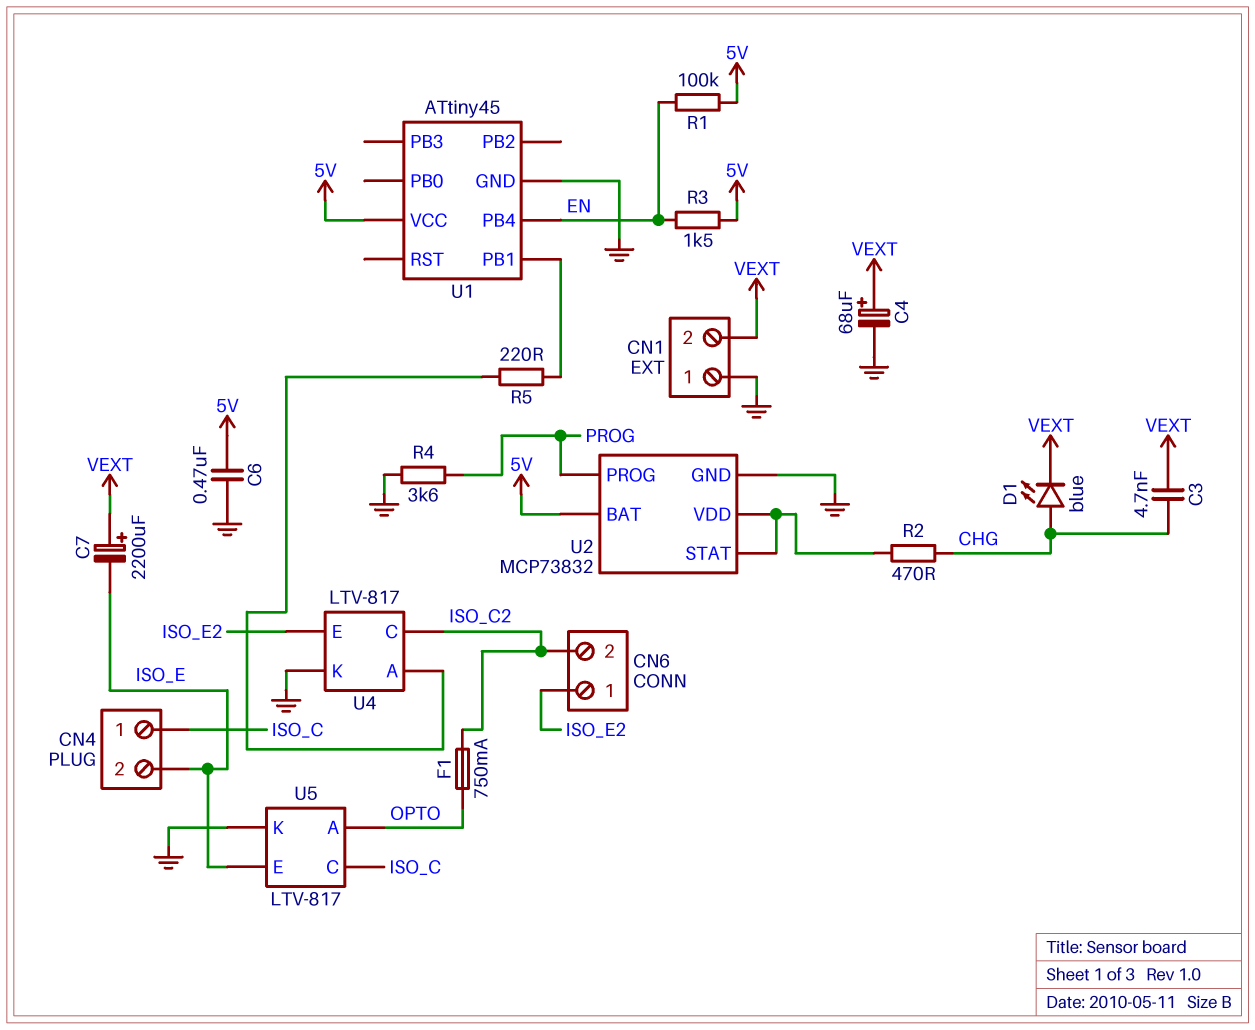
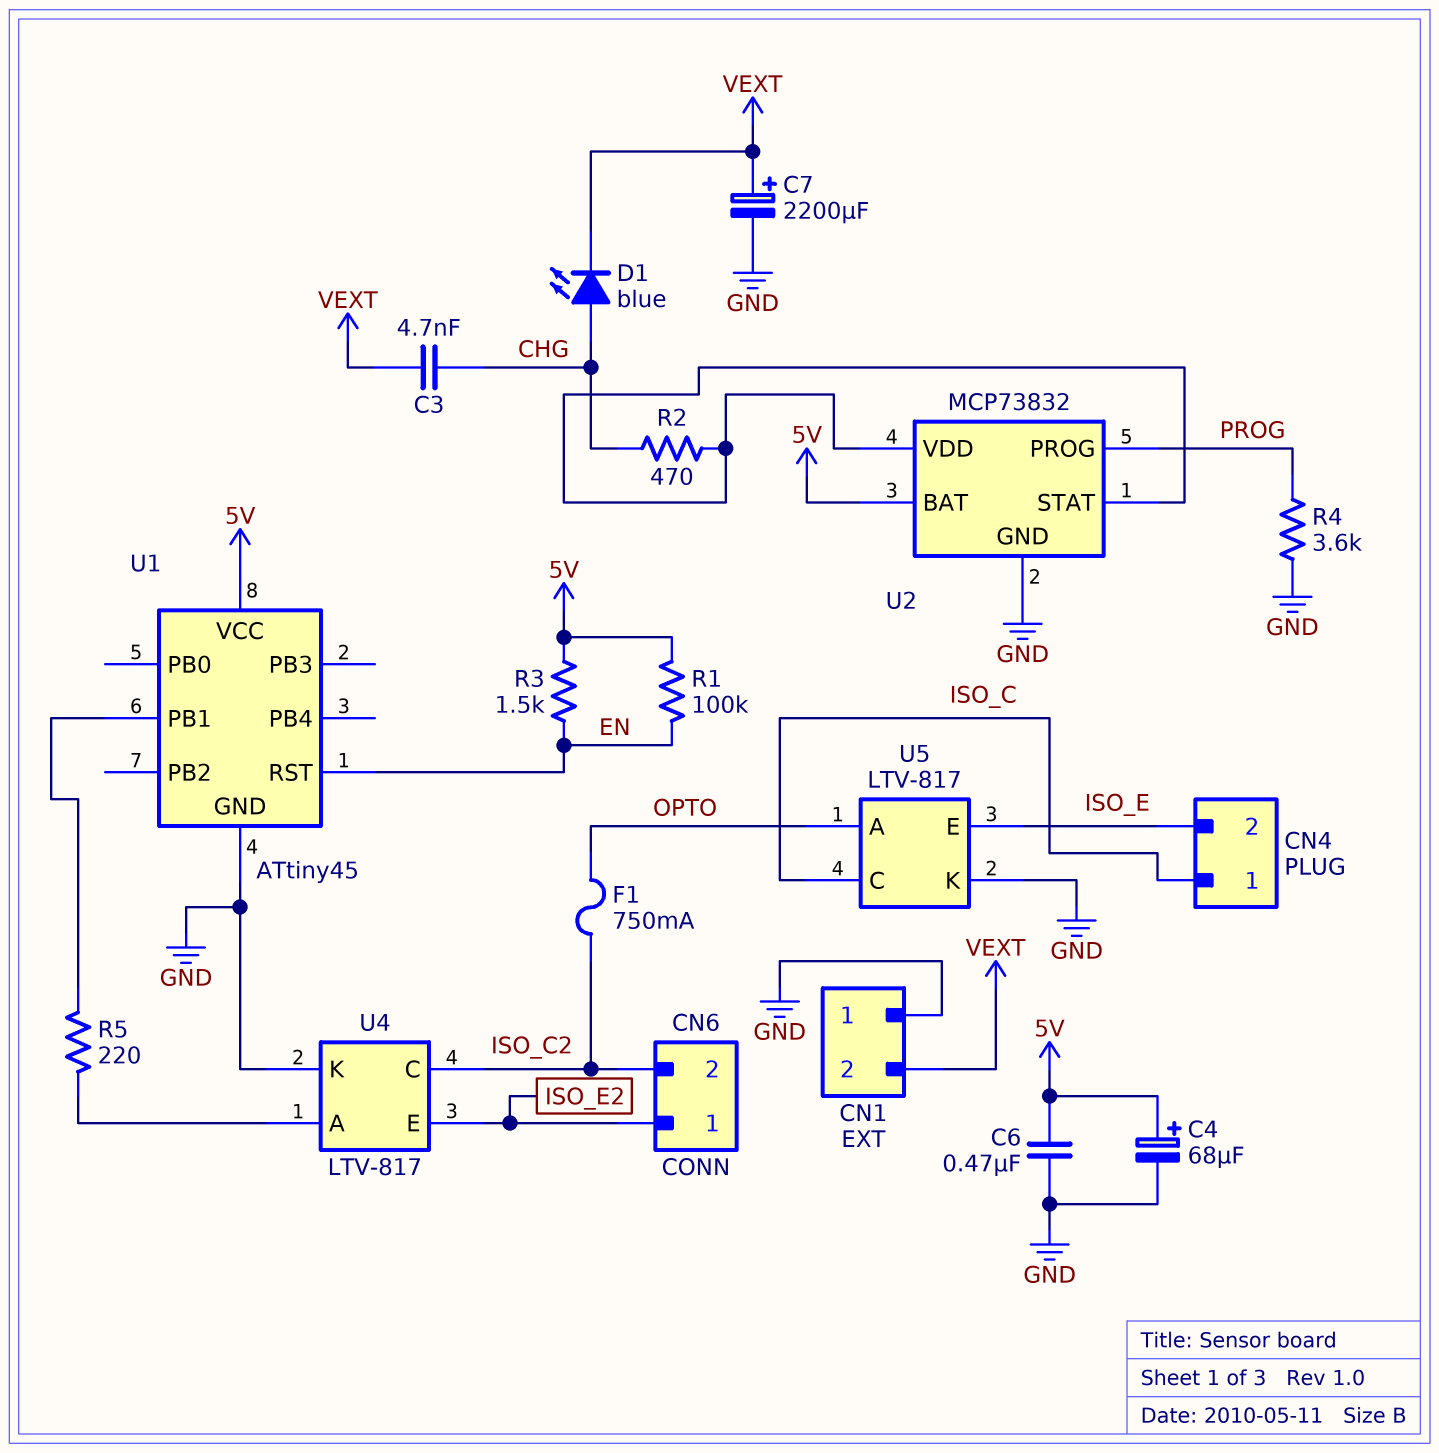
C4: 68uF (plus VEXT, minus GND) -> 68uF (plus 5V, minus GND)
C7: 2200uF (plus VEXT, minus ISO_E) -> 2200uF (plus VEXT, minus GND)
U1 pin PB4: EN -> none
U1 pin RST: none -> EN

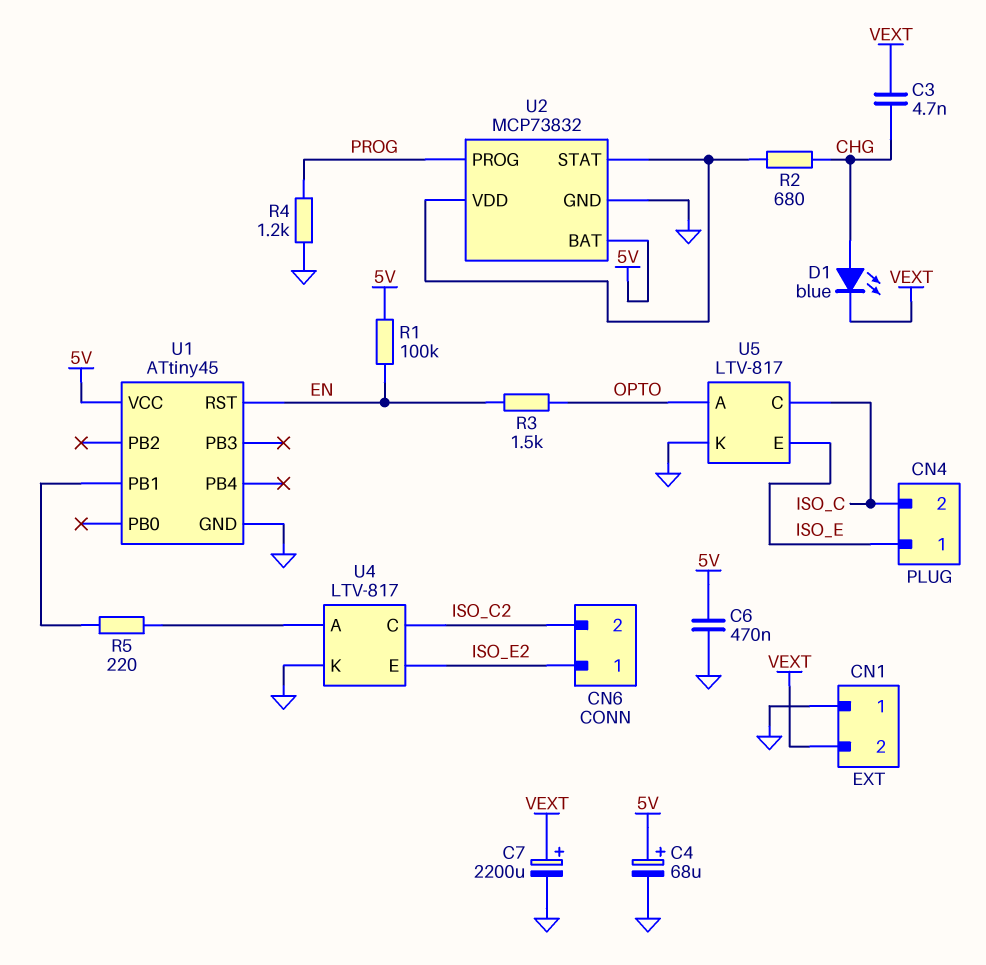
CN4 pin 1: ISO_C -> ISO_E
CN4 pin 2: ISO_E -> ISO_C
F1: 750mA (ISO_C2, OPTO) -> none
R2: 470 (CHG, U2/STAT) -> 680 (CHG, U2/STAT)
R3: 1.5k (5V, EN) -> 1.5k (EN, OPTO)
R4: 3.6k (GND, PROG) -> 1.2k (GND, PROG)

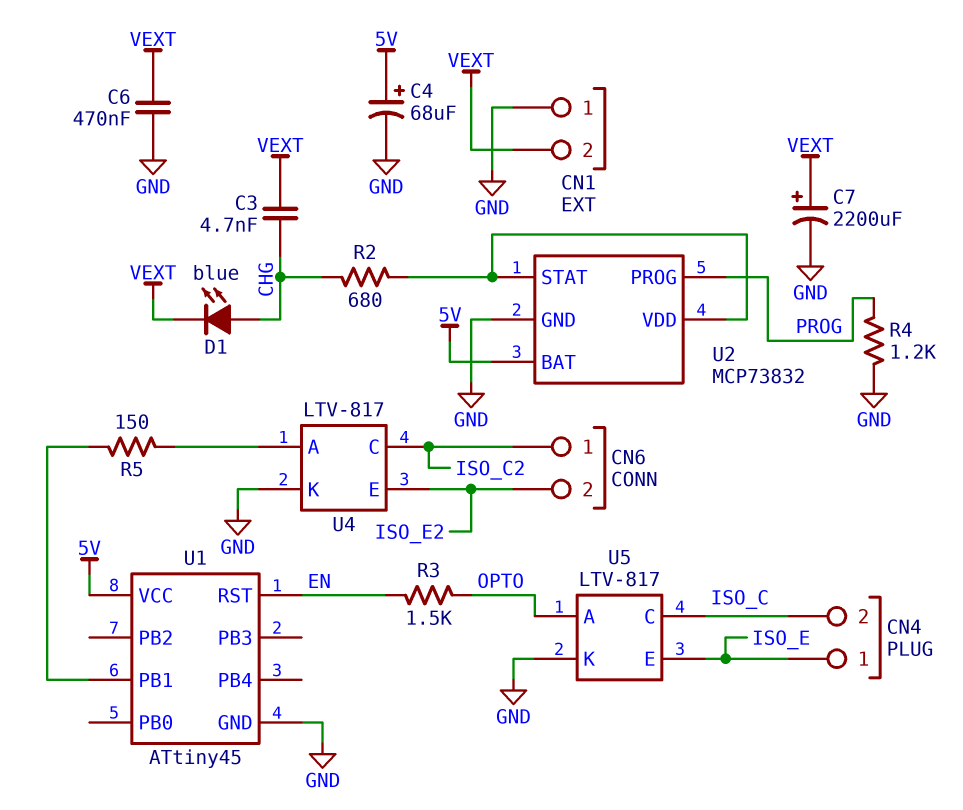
C6: 470nF (5V, GND) -> 470nF (GND, VEXT)
CN6 pin 1: ISO_E2 -> ISO_C2
CN6 pin 2: ISO_C2 -> ISO_E2
R1: 100k (5V, EN) -> none
R5: 220 (U1/PB1, U4/A) -> 150 (U1/PB1, U4/A)

